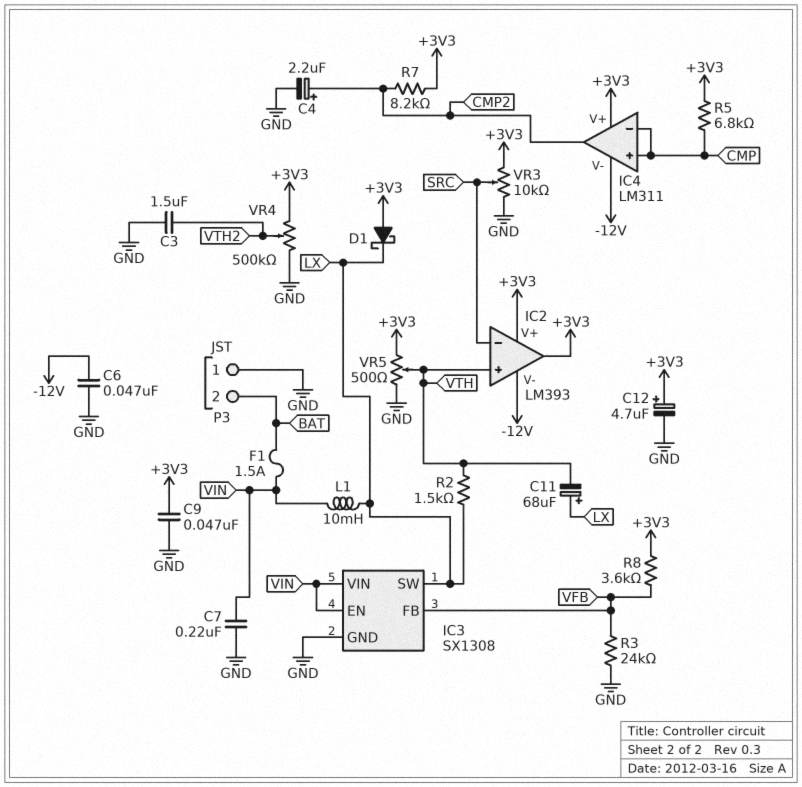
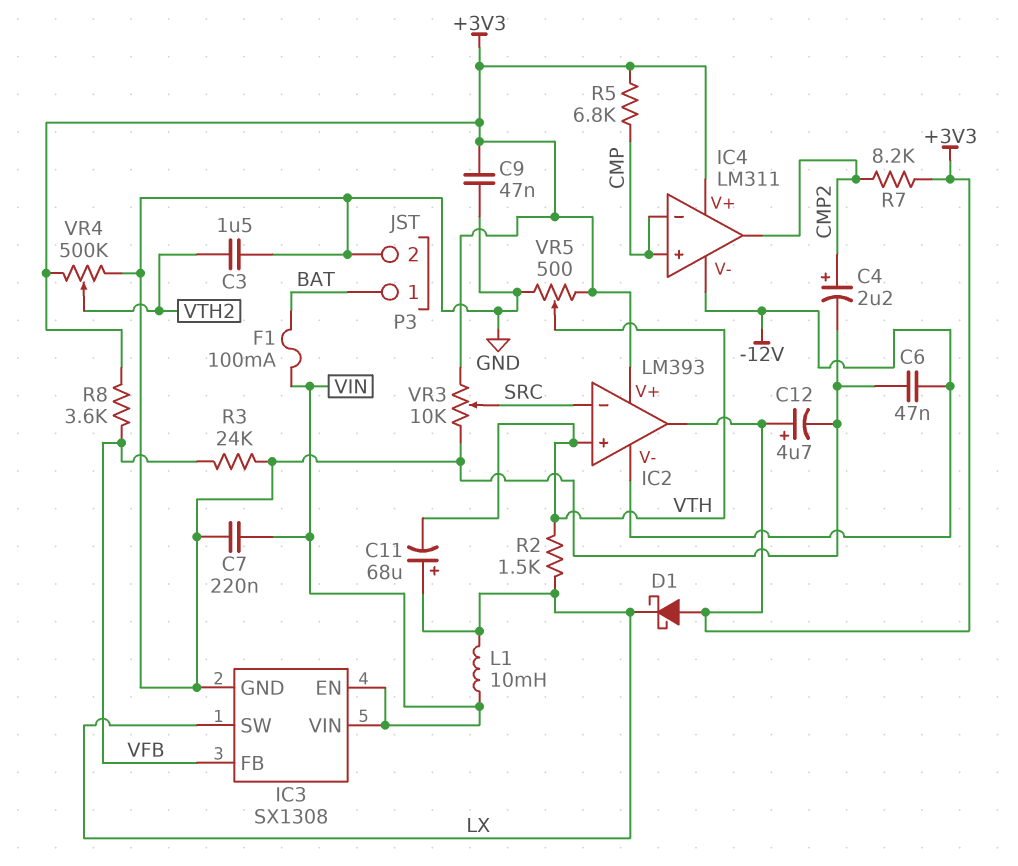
F1: 1.5A (BAT, VIN) -> 100mA (BAT, VIN)
P3 pin 1: GND -> BAT
P3 pin 2: BAT -> GND

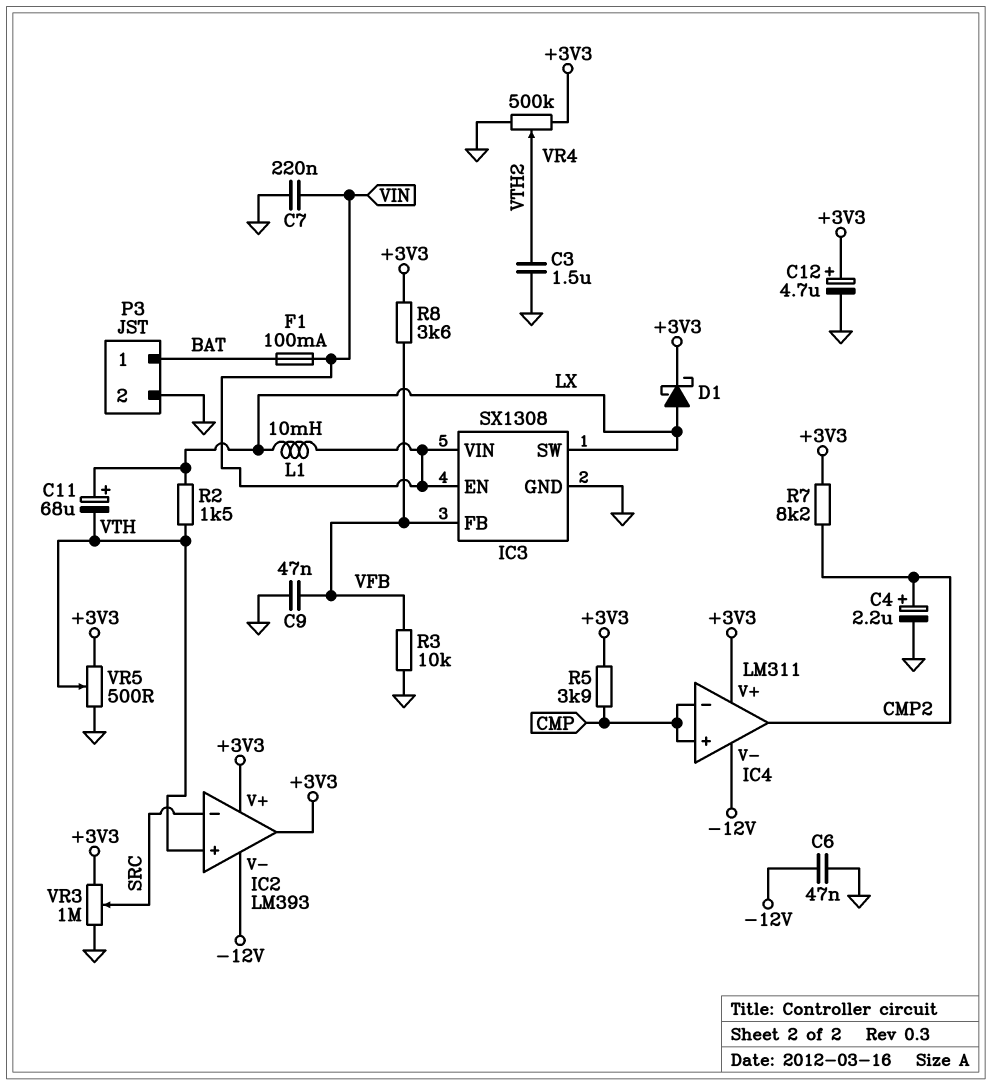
C9: 47nF (+3V3, GND) -> 47nF (GND, VFB)
D1: schottky (A +3V3, K LX) -> schottky (A LX, K +3V3)
R3: 24k (GND, VFB) -> 10k (GND, VFB)
R5: 6.8k (+3V3, CMP) -> 3.9k (+3V3, CMP)
VR3: 10k (+3V3, GND, wiper SRC) -> 1M (+3V3, GND, wiper SRC)

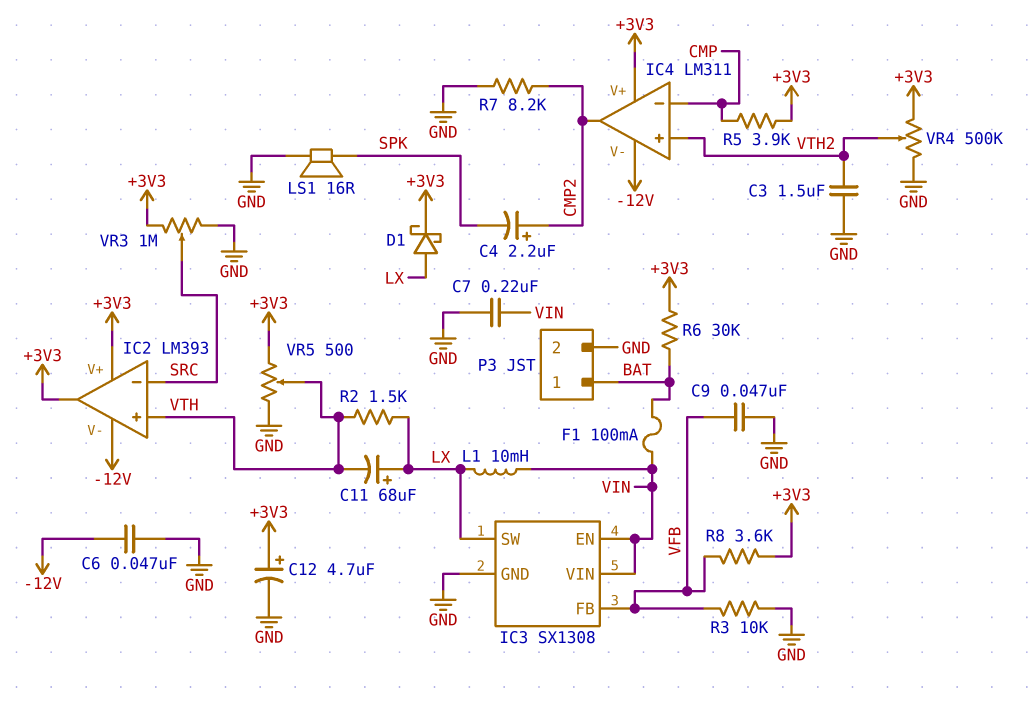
C4: 2.2uF (plus CMP2, minus GND) -> 2.2uF (plus CMP2, minus SPK)
IC4 pin in+: CMP -> VTH2
LS1: none -> speaker 16R (GND, SPK)
R6: none -> 30k (+3V3, BAT)
R7: 8.2k (+3V3, CMP2) -> 8.2k (CMP2, GND)

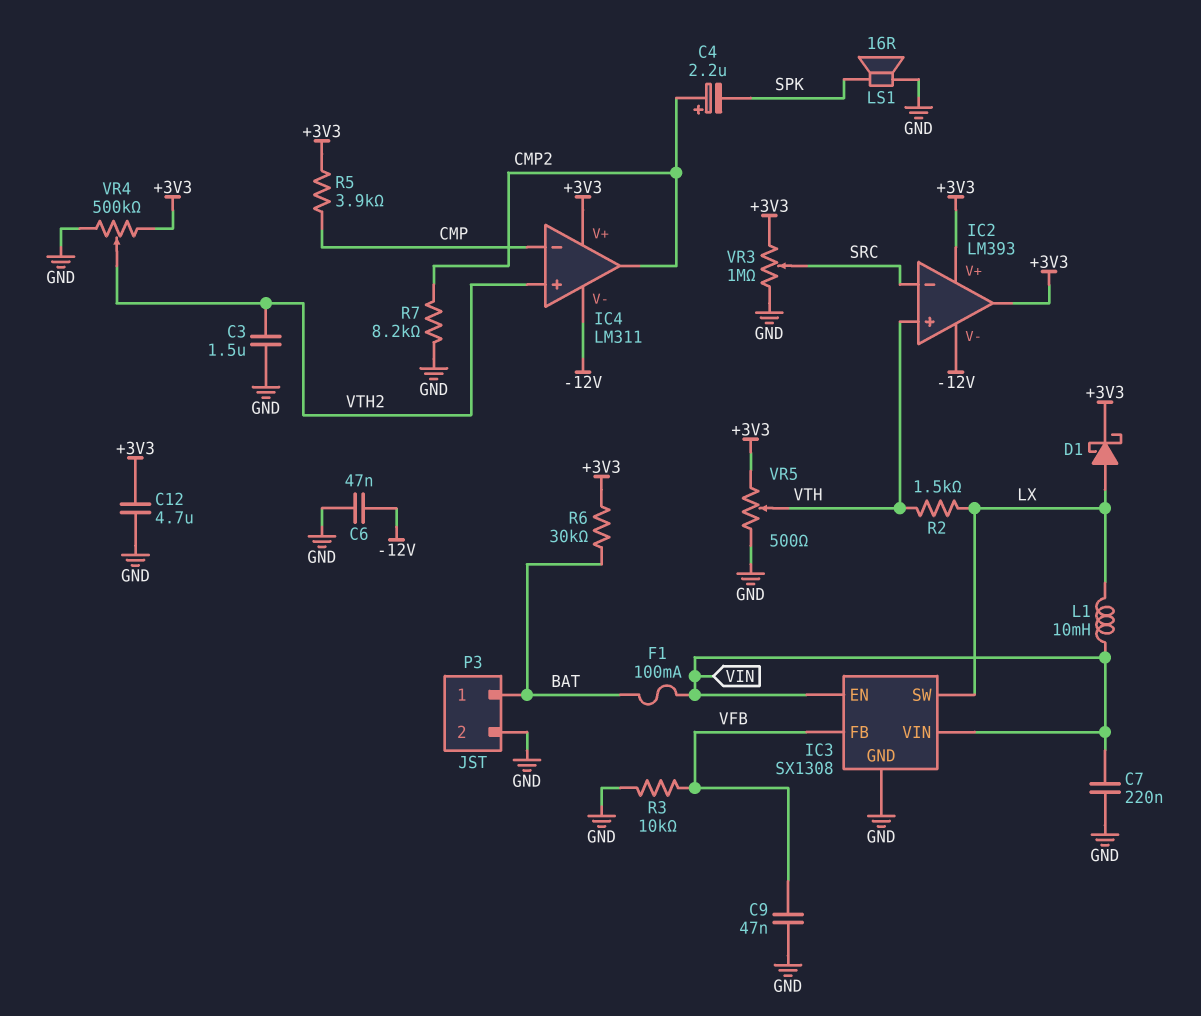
C11: 68uF (plus LX, minus VTH) -> none
C12: 4.7uF (plus +3V3, minus GND) -> 4.7uF (+3V3, GND)
R8: 3.6k (+3V3, VFB) -> none

